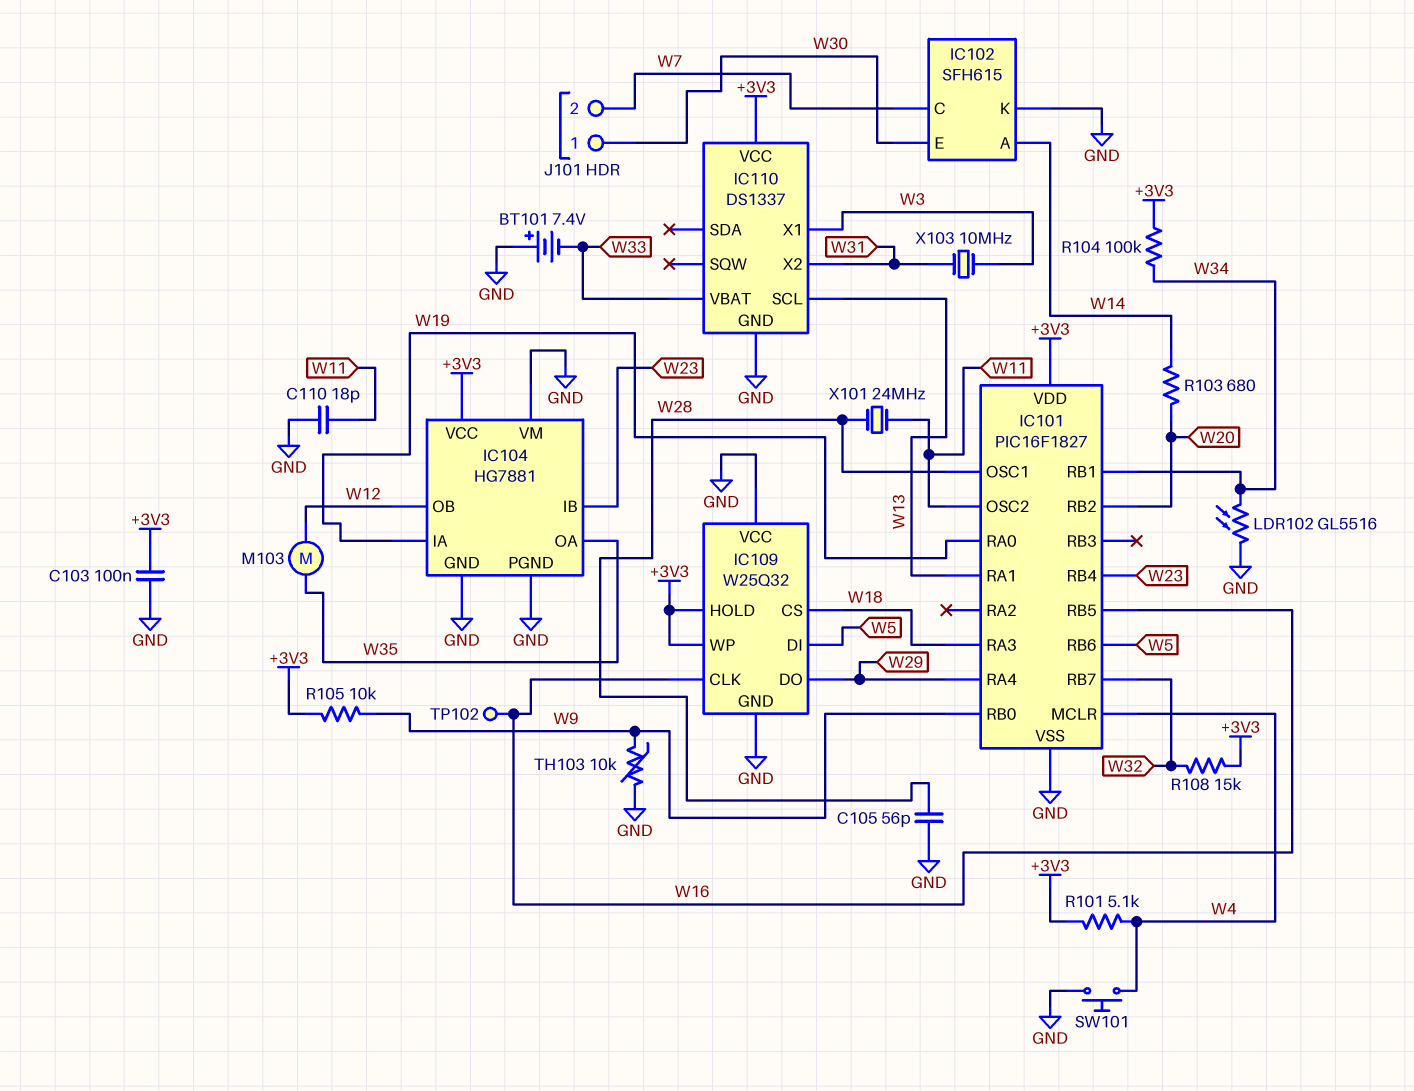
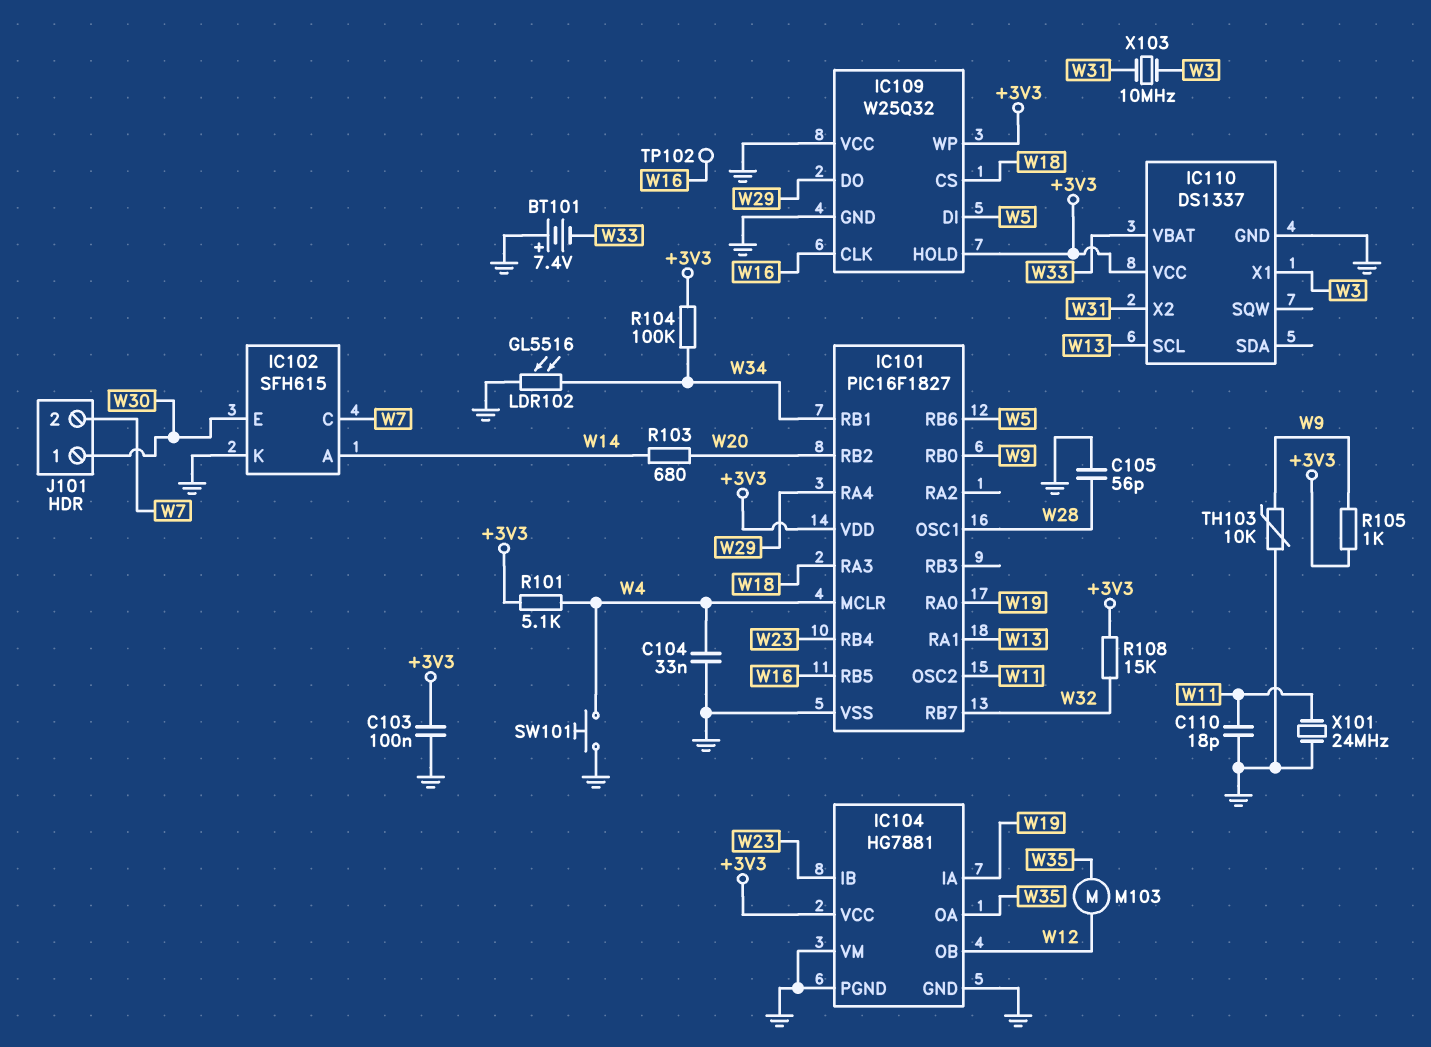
C104: none -> 33nF (GND, W4)
R105: 10k (+3V3, W9) -> 1k (+3V3, W9)
X101: 24MHz (W11, W28) -> 24MHz (GND, W11)

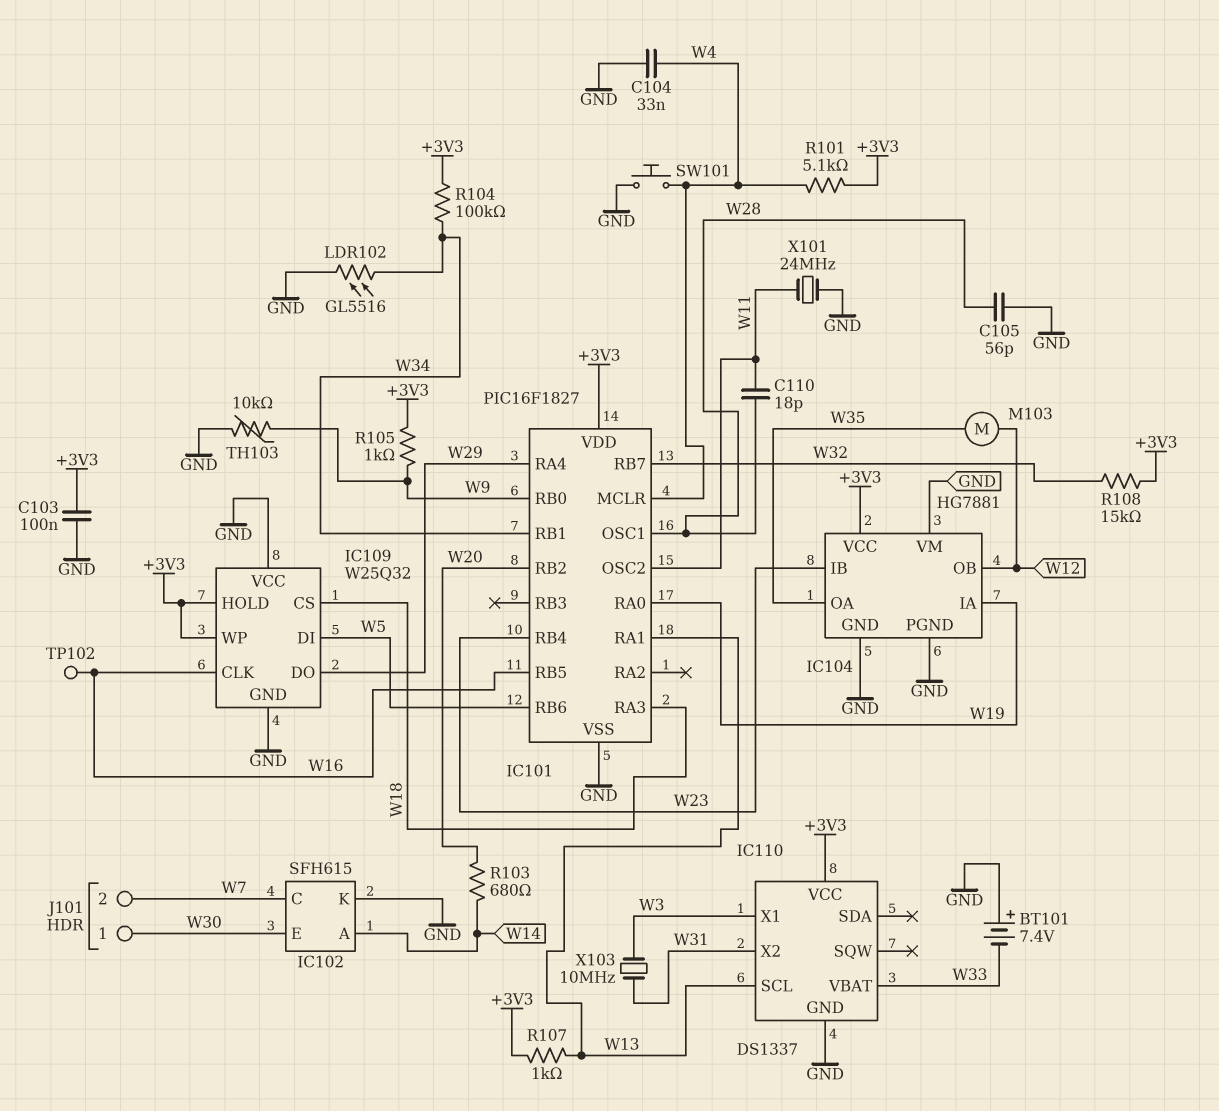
C110: 18pF (GND, W11) -> 18pF (W11, W28)
R107: none -> 1k (+3V3, W13)

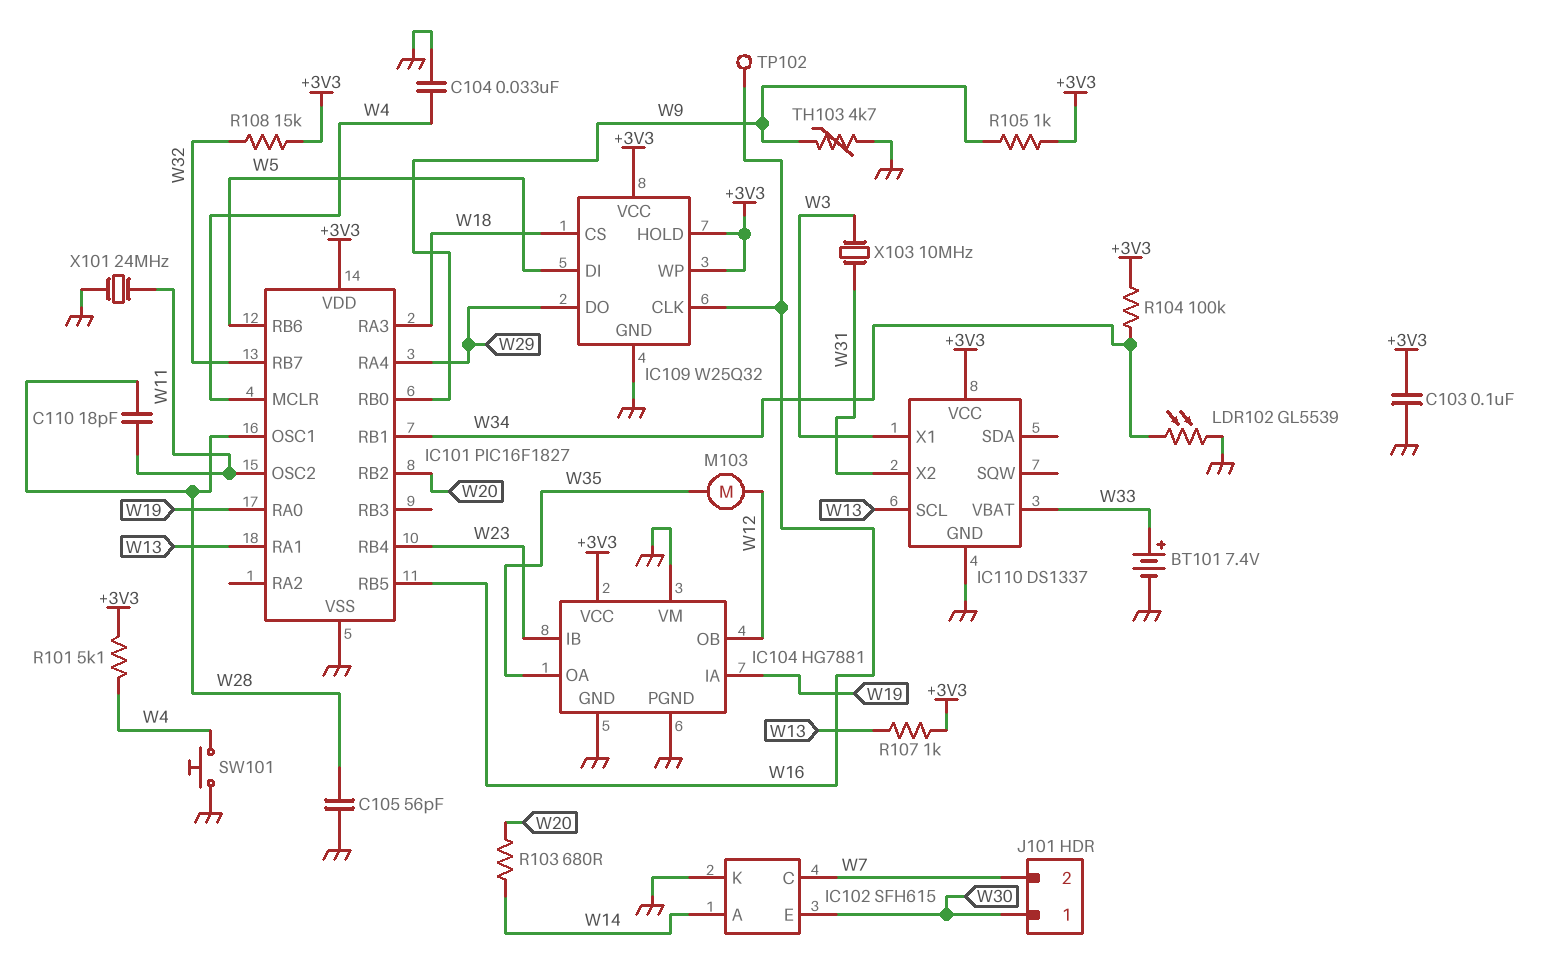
BT101: 7.4V (plus GND, minus W33) -> 7.4V (plus W33, minus GND)
IC109 pin VCC: GND -> +3V3
LDR102: GL5516 (GND, W34) -> GL5539 (GND, W34)
TH103: 10k (GND, W9) -> 4.7k (GND, W9)

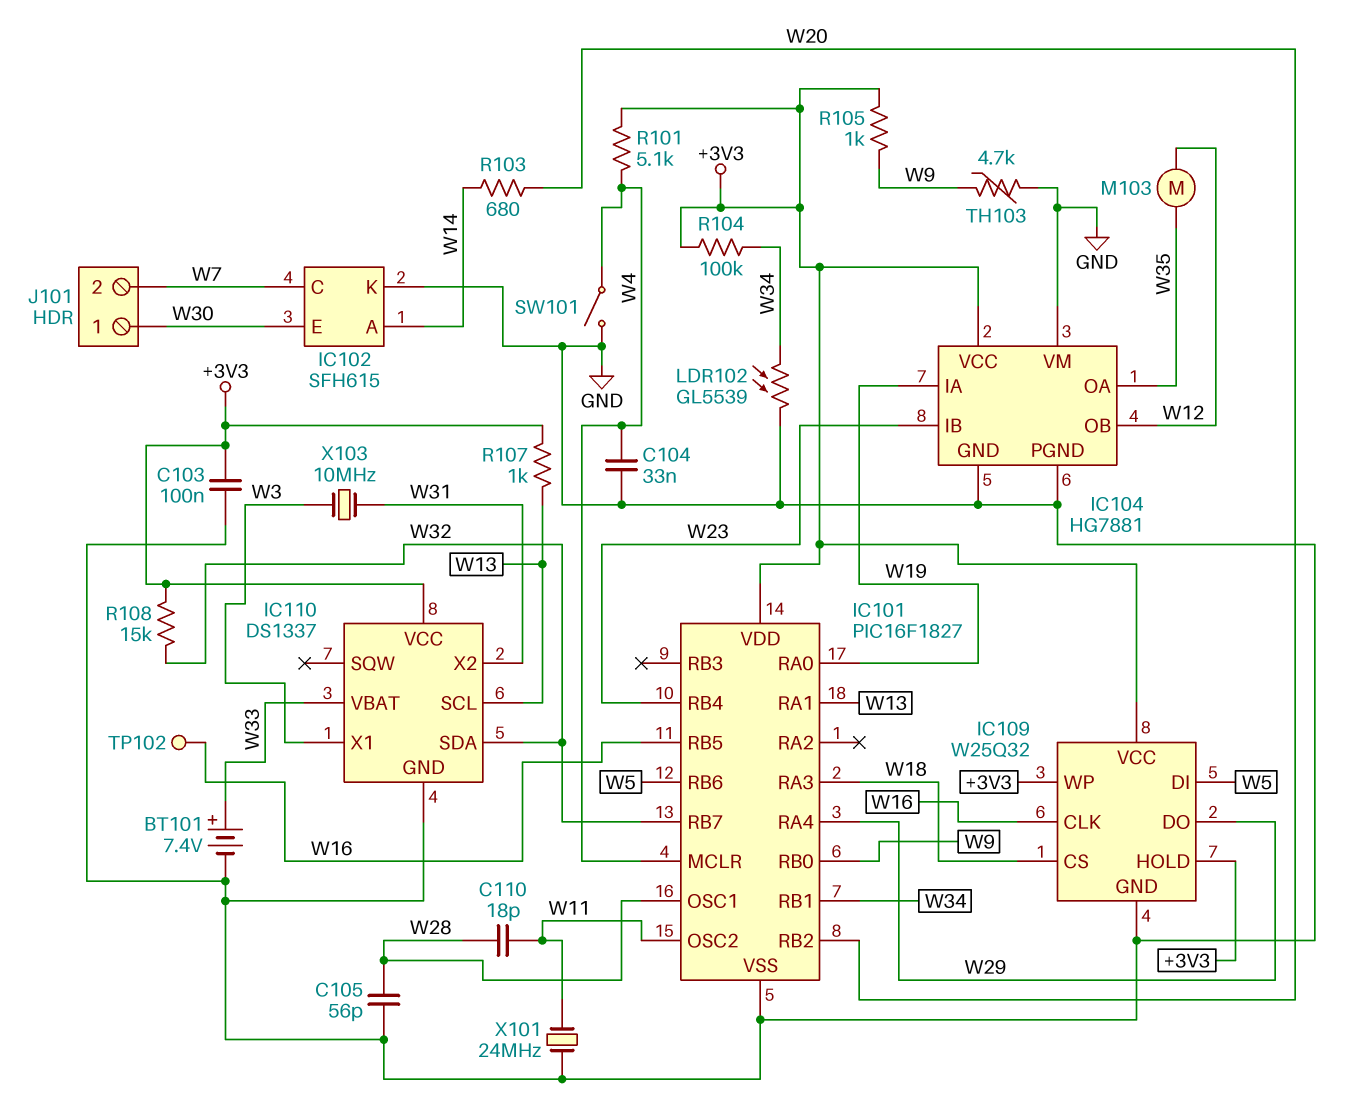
IC110 pin SDA: none -> W32
SW101: button (GND, W4) -> switch (GND, W4)

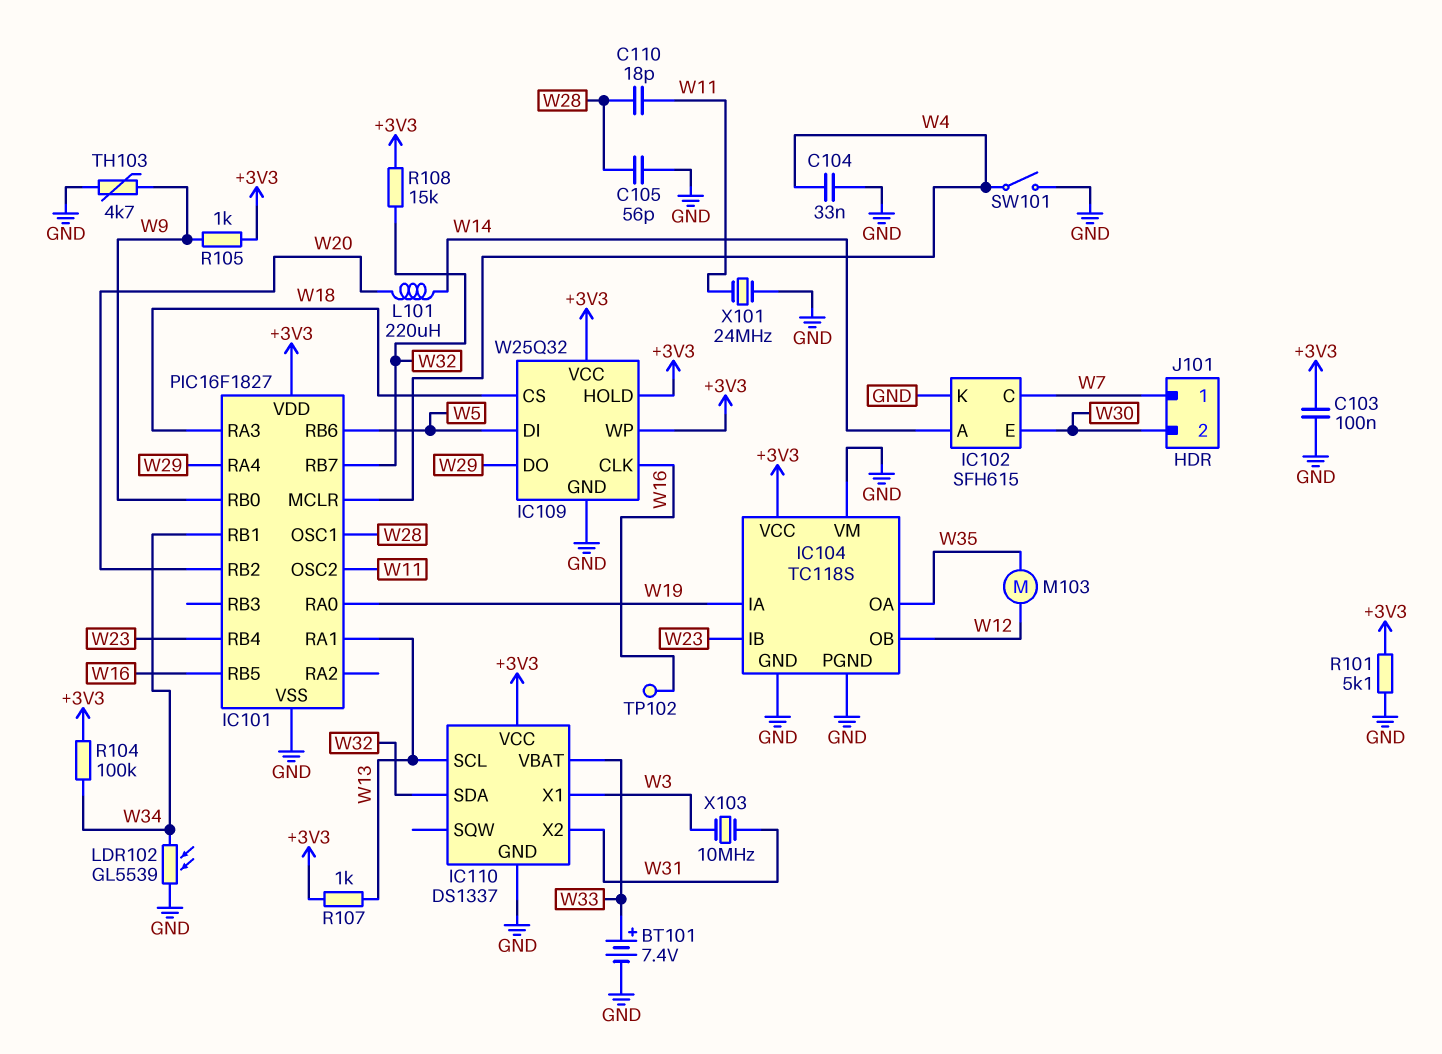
IC104: HG7881 -> TC118S
J101 pin 1: W30 -> W7
J101 pin 2: W7 -> W30
L101: none -> 220uH (W14, W20)
R101: 5.1k (+3V3, W4) -> 5.1k (+3V3, GND)
R103: 680 (W14, W20) -> none

